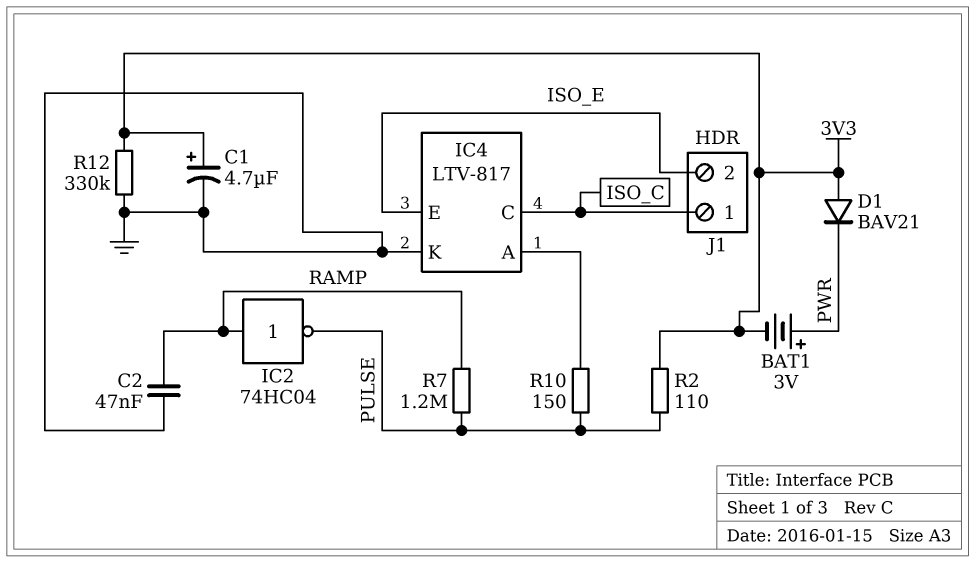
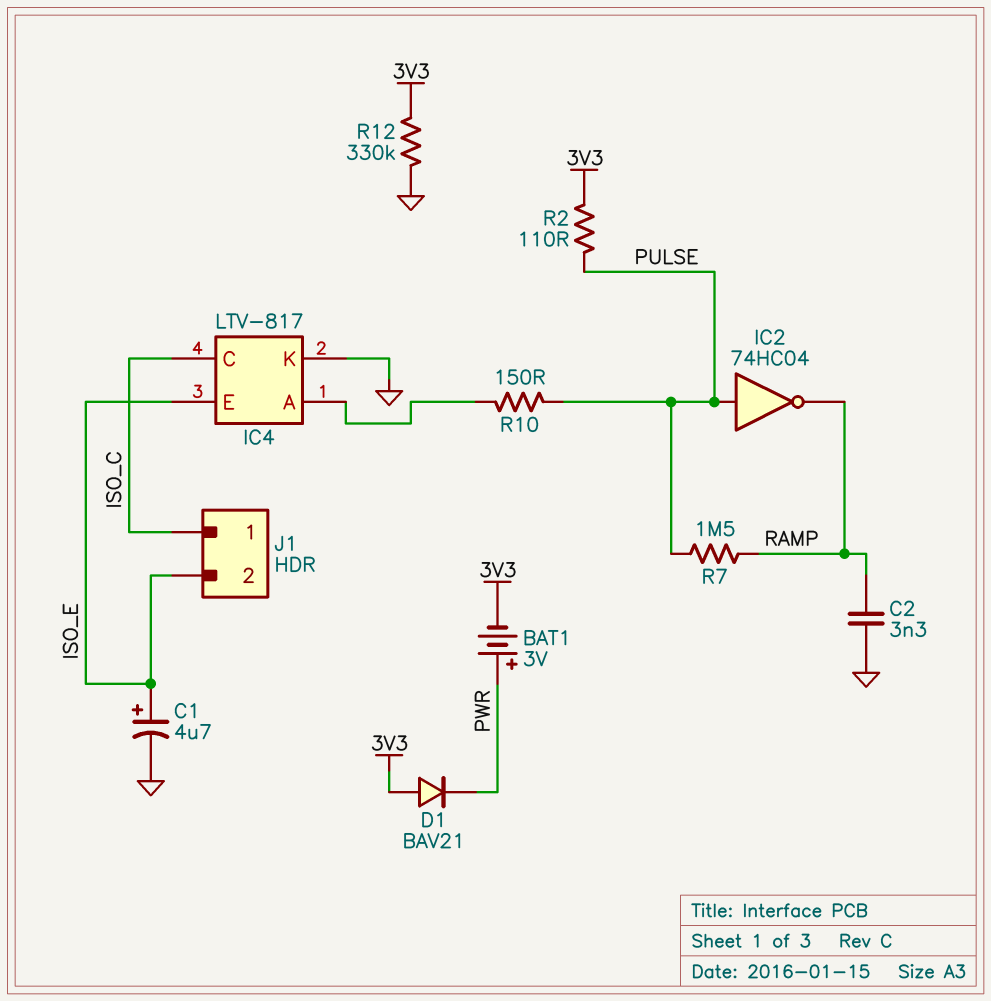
C1: 4.7uF (plus 3V3, minus GND) -> 4.7uF (plus ISO_E, minus GND)
C2: 47nF (GND, RAMP) -> 3.3nF (GND, RAMP)
IC2: NOT 74HC04 (in RAMP, out PULSE) -> NOT 74HC04 (in PULSE, out RAMP)
R7: 1.2M (PULSE, RAMP) -> 1.5M (PULSE, RAMP)

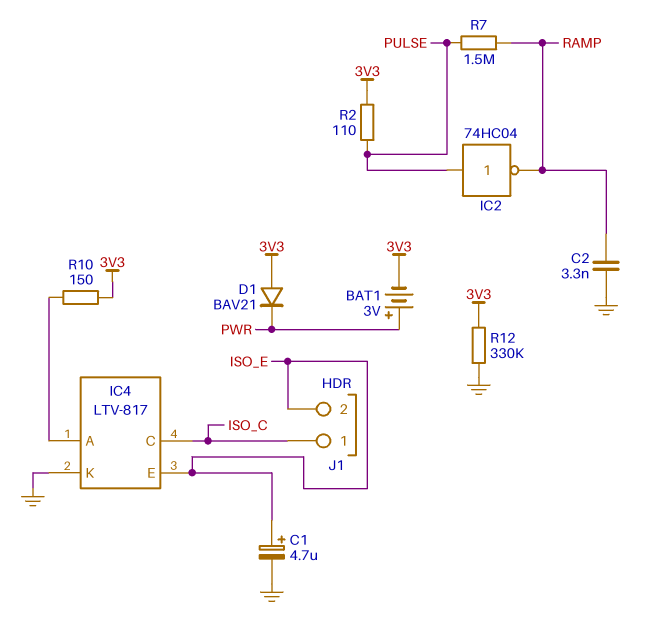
R10: 150 (IC4/A, PULSE) -> 150 (3V3, IC4/A)

